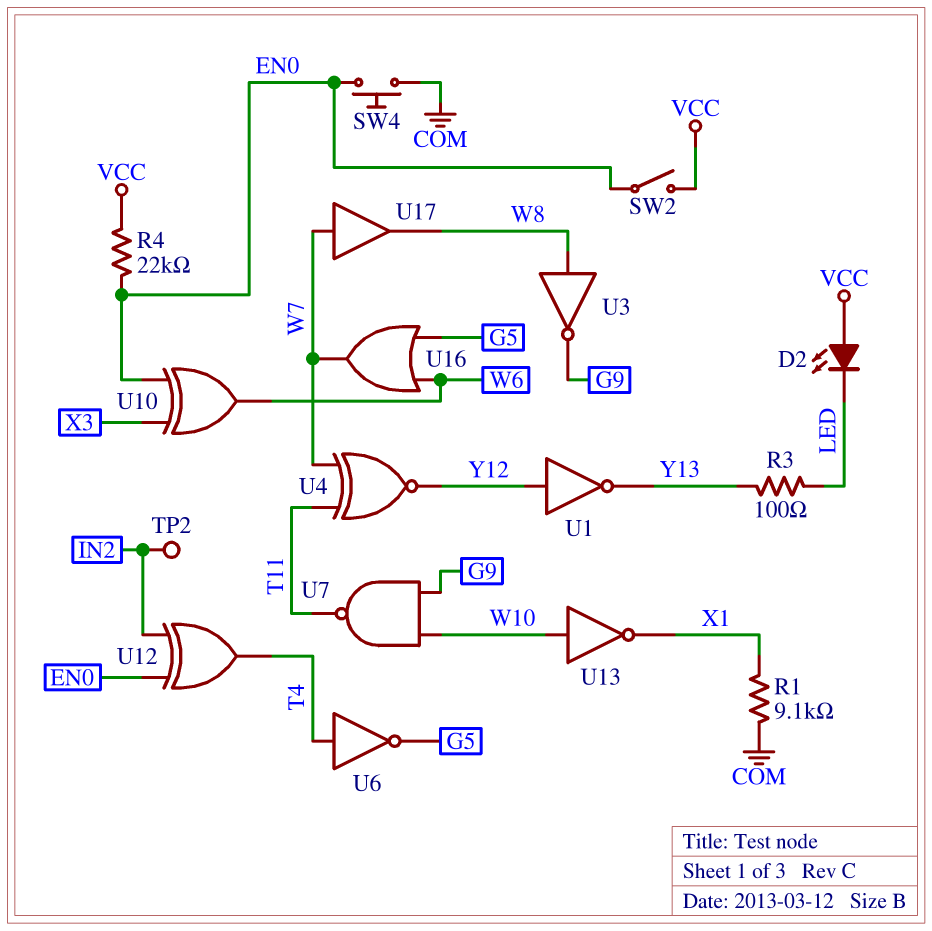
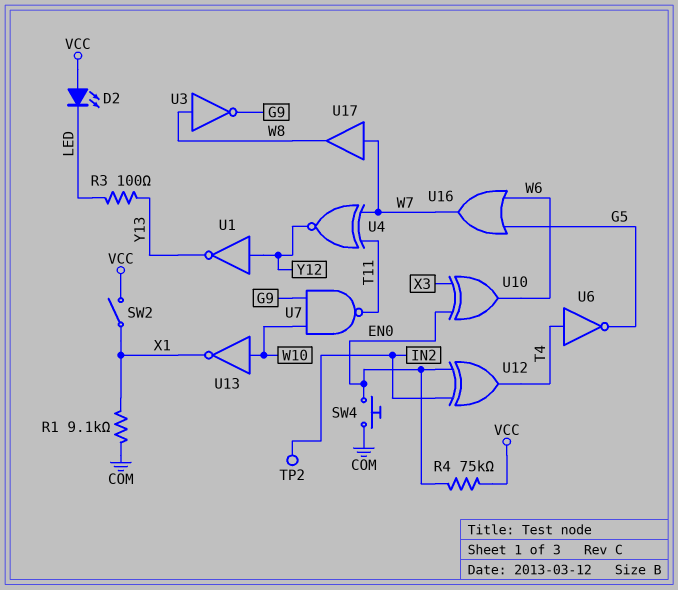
R4: 22k (EN0, VCC) -> 75k (EN0, VCC)
SW2: switch (EN0, VCC) -> switch (VCC, X1)

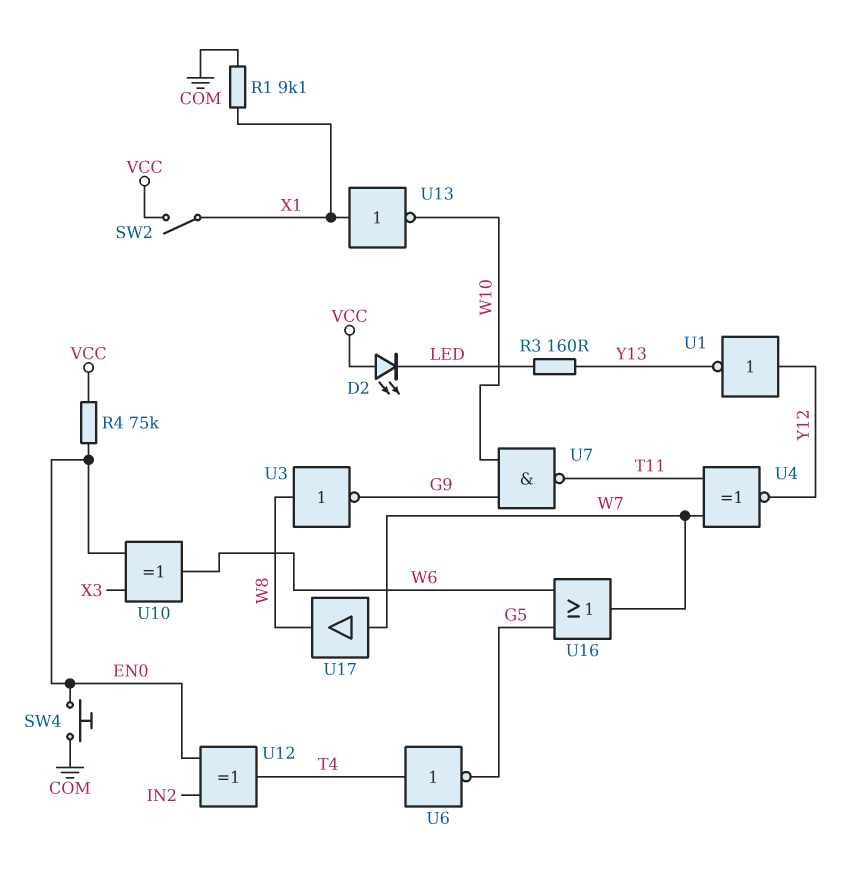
R3: 100 (LED, Y13) -> 160 (LED, Y13)
TP2: test point (IN2) -> none
U13: NOT (in W10, out X1) -> NOT (in X1, out W10)

